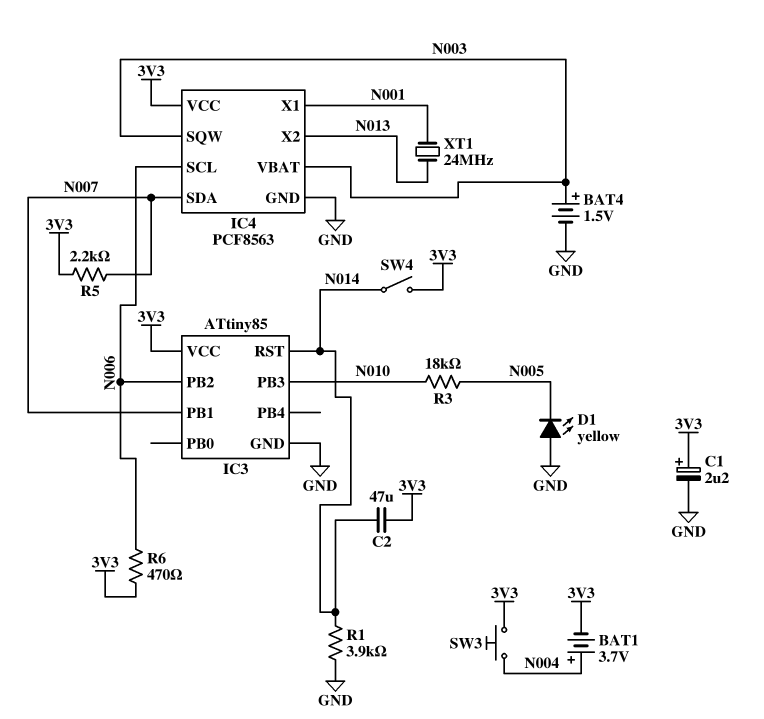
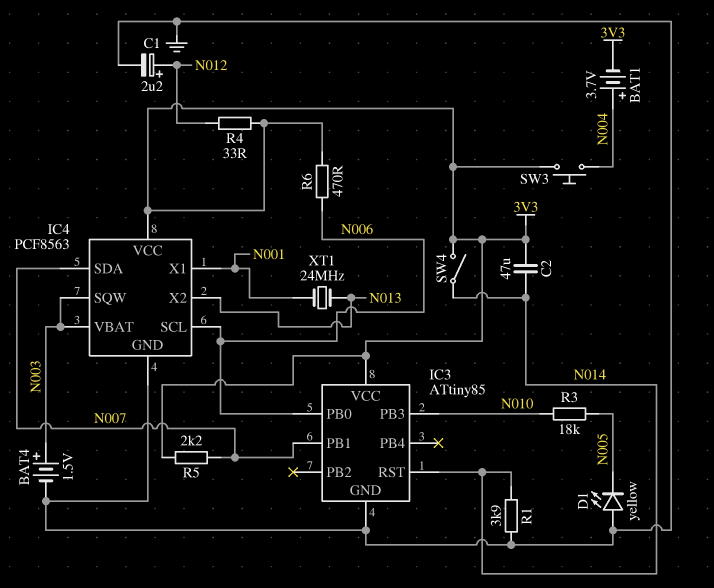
C1: 2.2uF (plus 3V3, minus GND) -> 2.2uF (plus N012, minus GND)
IC3 pin PB0: none -> N006
IC3 pin PB2: N006 -> none
R4: none -> 33 (3V3, N012)

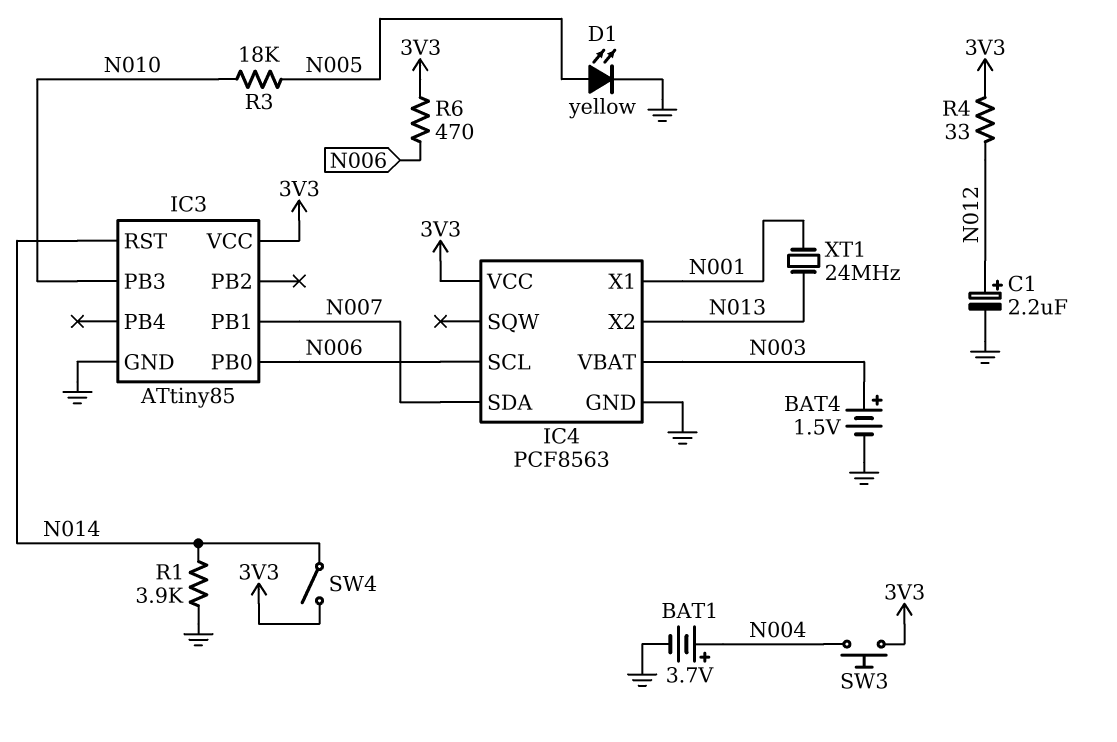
BAT1: 3.7V (plus N004, minus 3V3) -> 3.7V (plus N004, minus GND)
C2: 47uF (3V3, N014) -> none
D1: LED yellow (A GND, K N005) -> LED yellow (A N005, K GND)
IC4 pin SQW: N003 -> none
R5: 2.2k (3V3, N007) -> none

